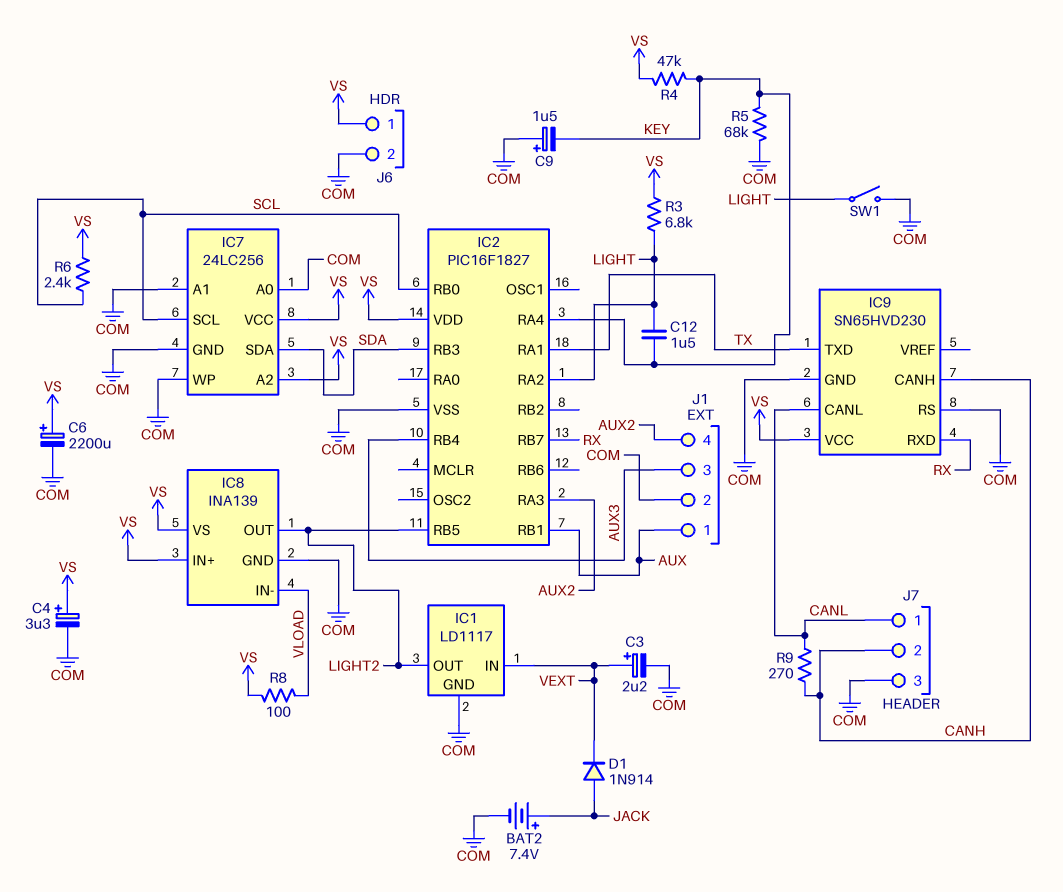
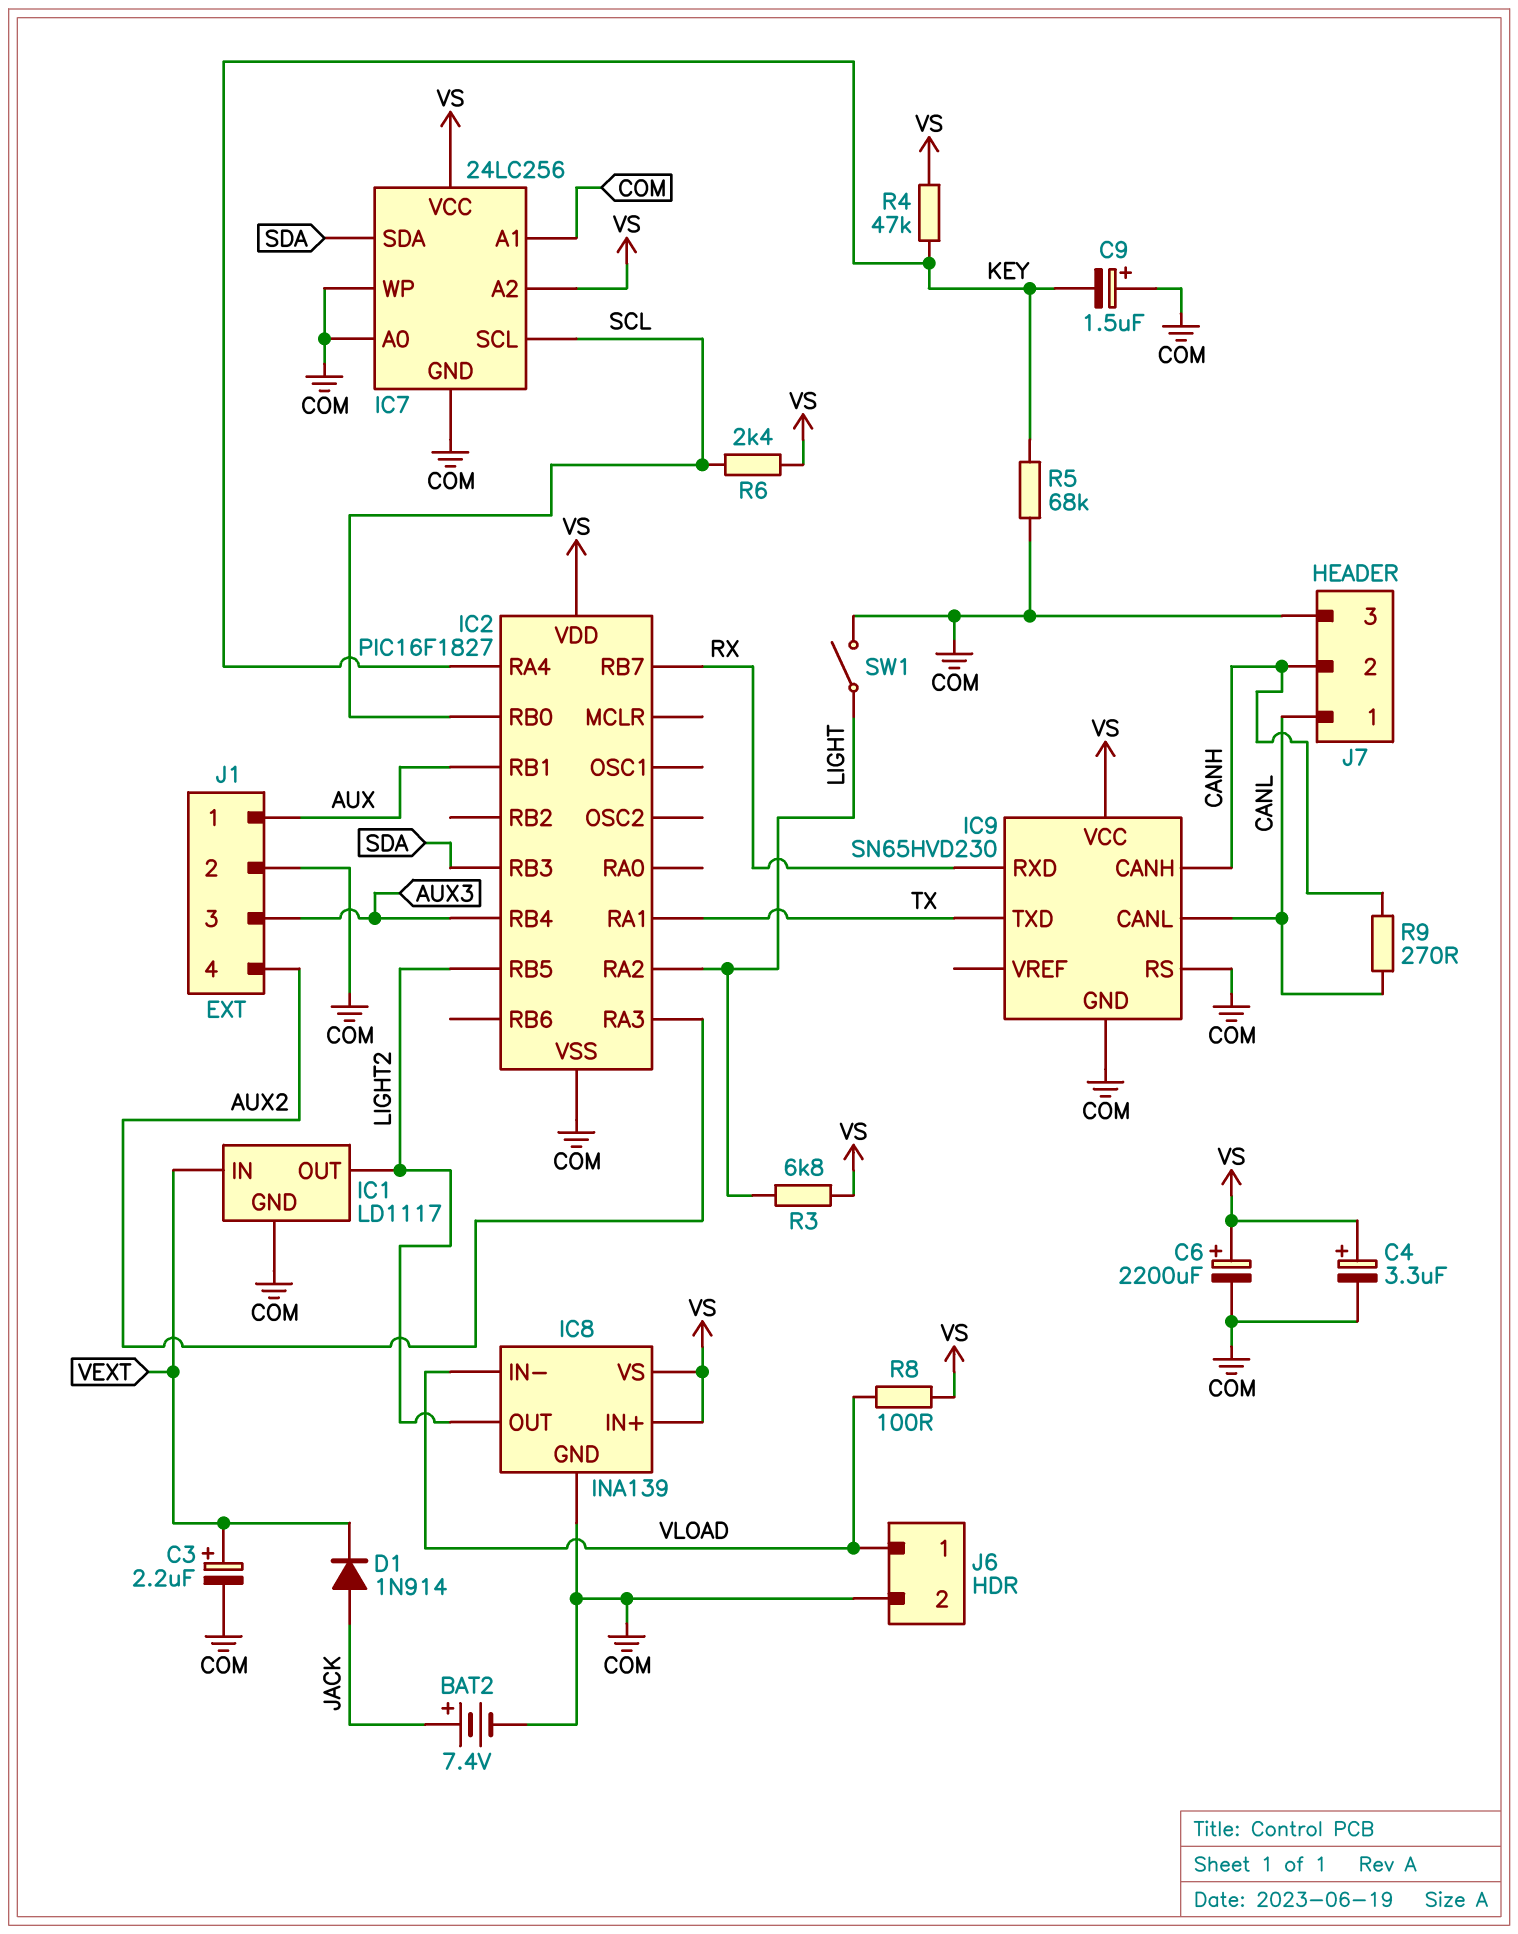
C12: 1.5uF (KEY, LIGHT) -> none
J6 pin 1: VS -> VLOAD

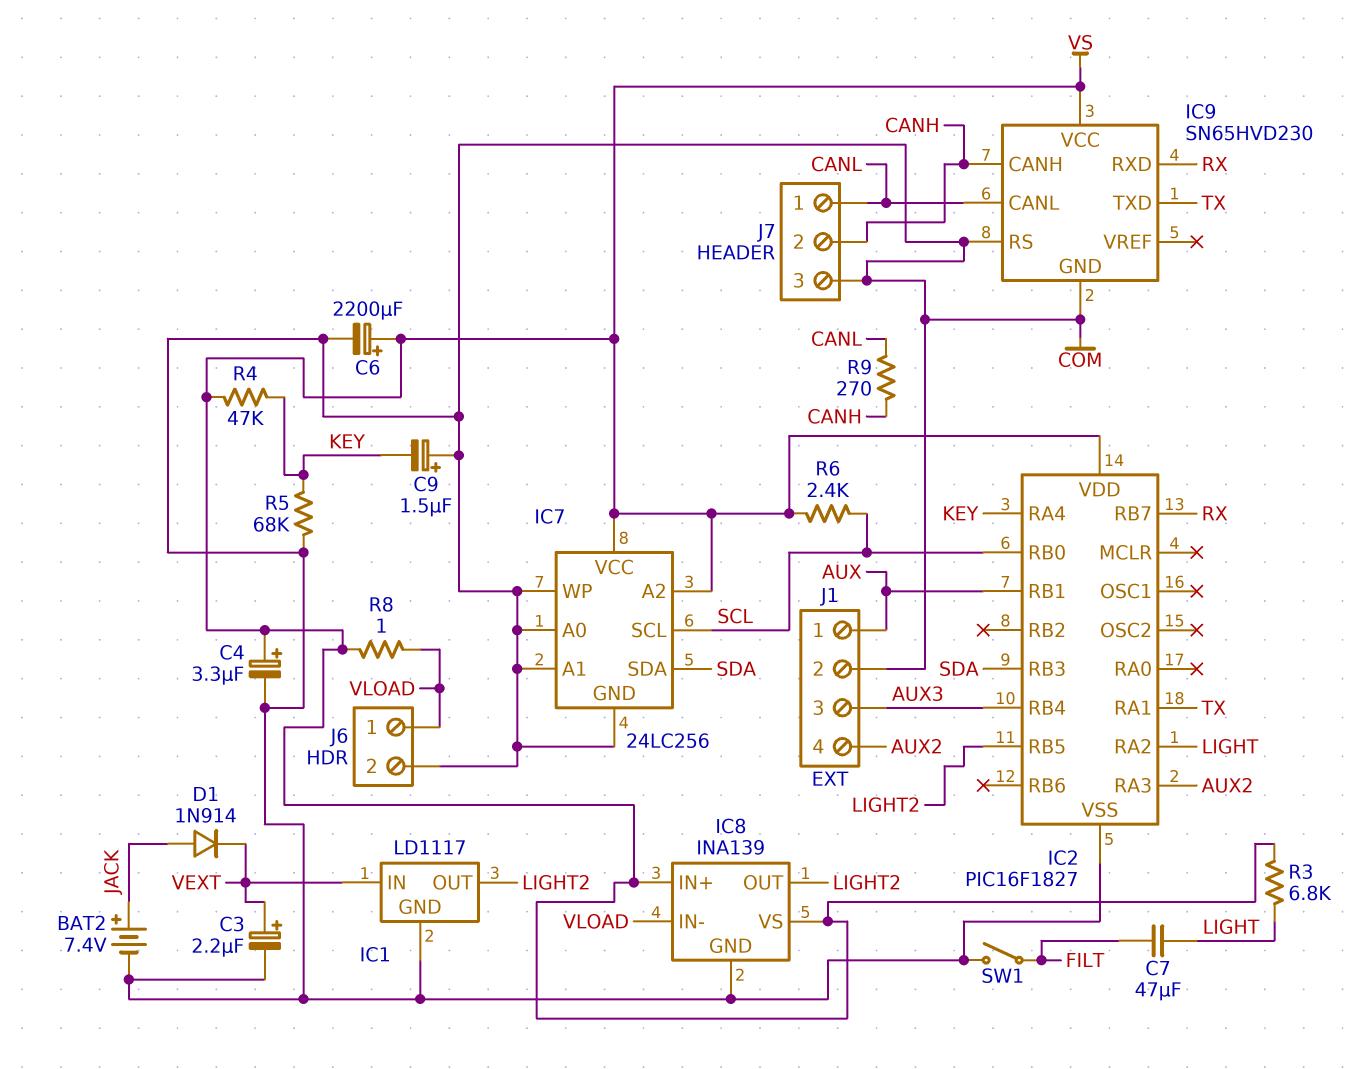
C7: none -> 47uF (FILT, LIGHT)
R8: 100 (VLOAD, VS) -> 1 (VLOAD, VS)
SW1: switch (COM, LIGHT) -> switch (COM, FILT)

